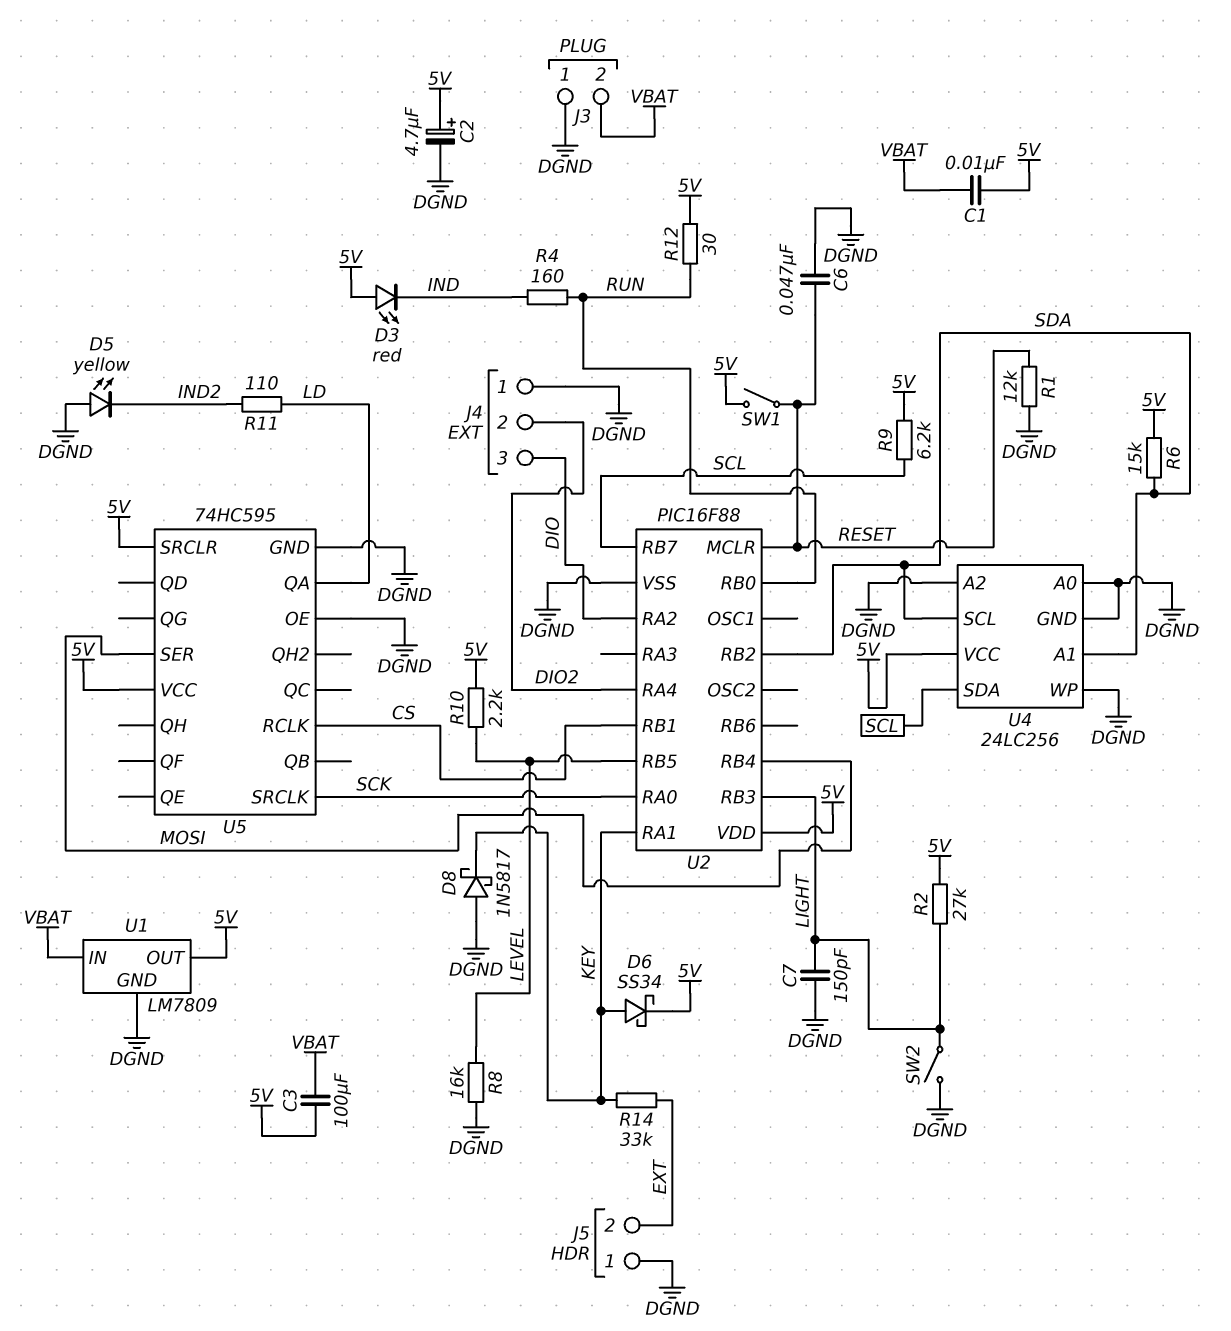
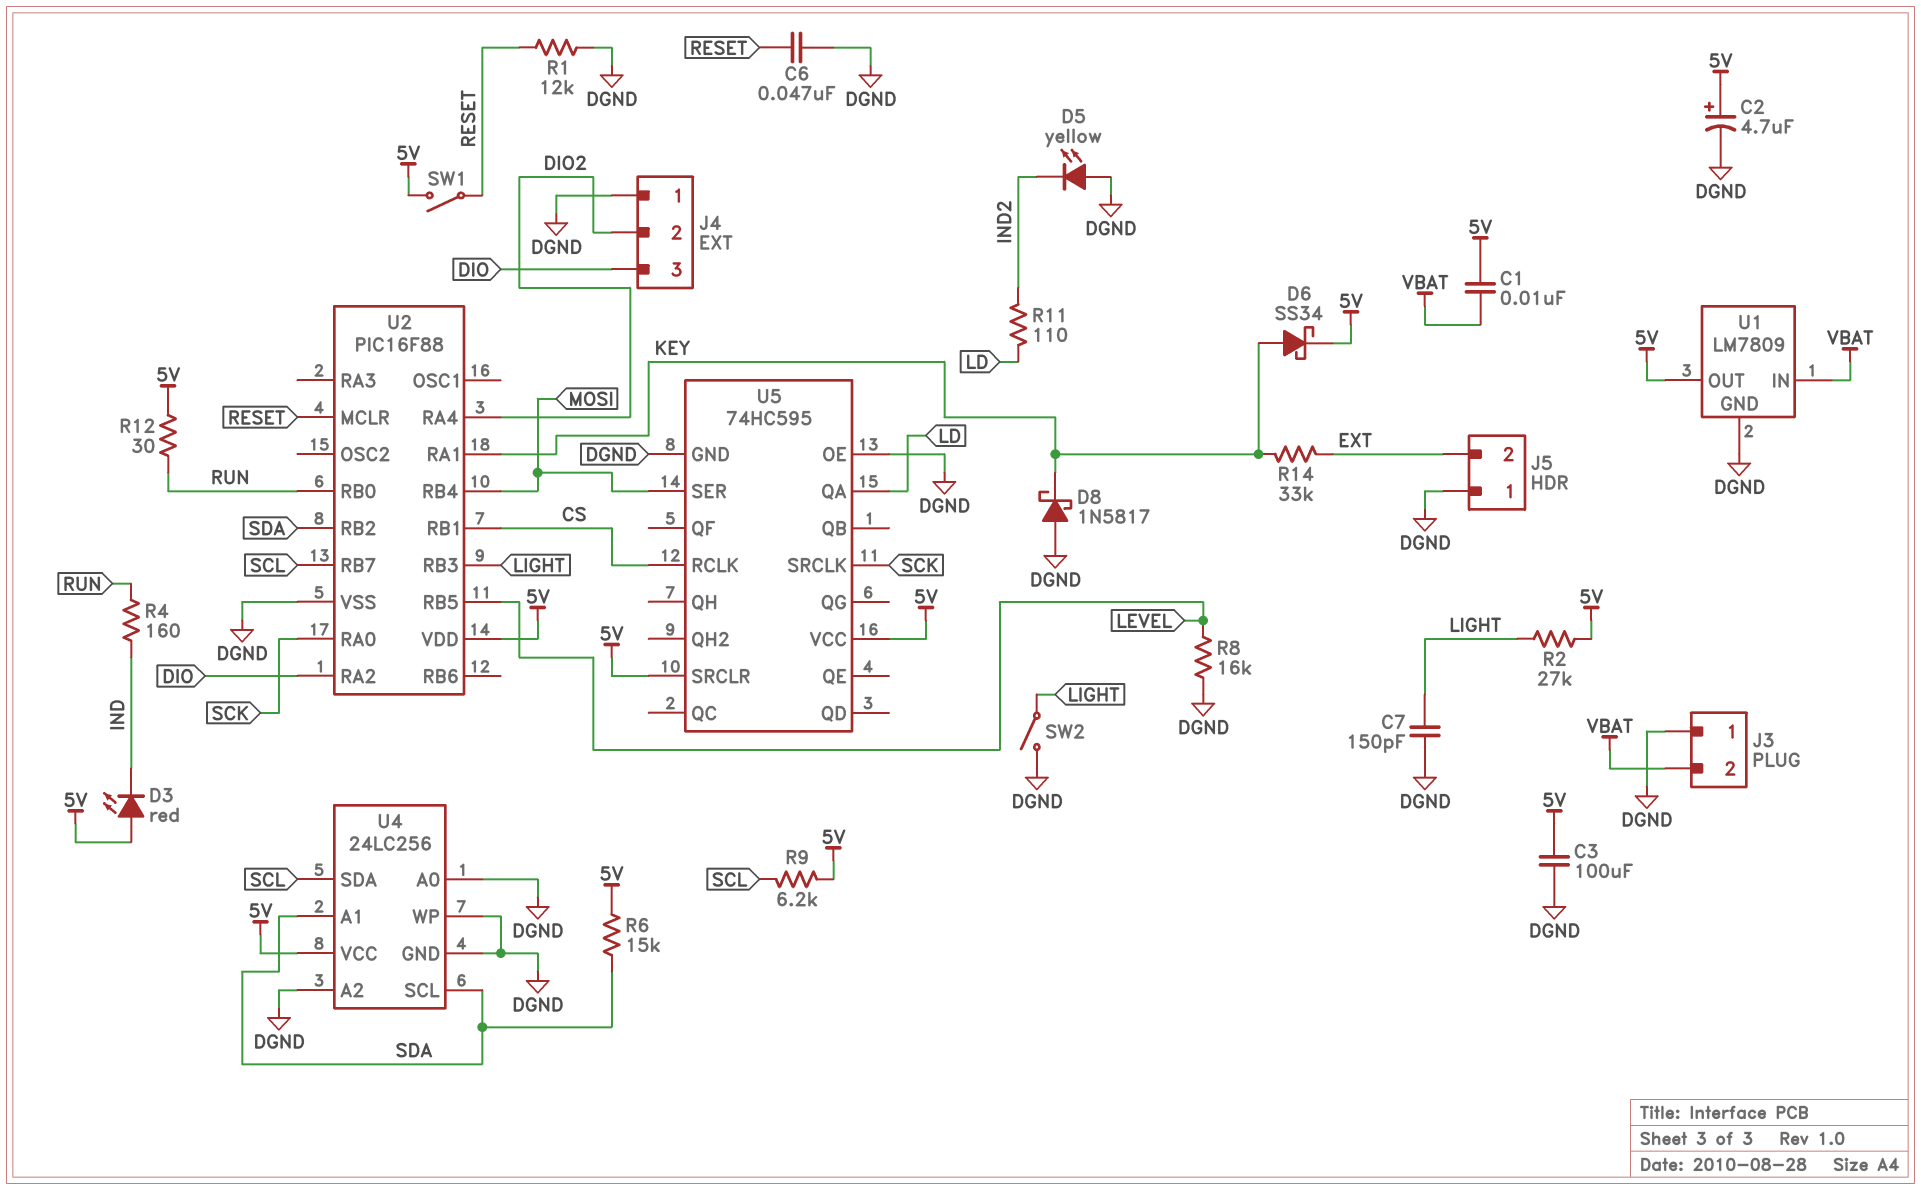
C3: 100uF (5V, VBAT) -> 100uF (5V, DGND)
R10: 2.2k (5V, LEVEL) -> none

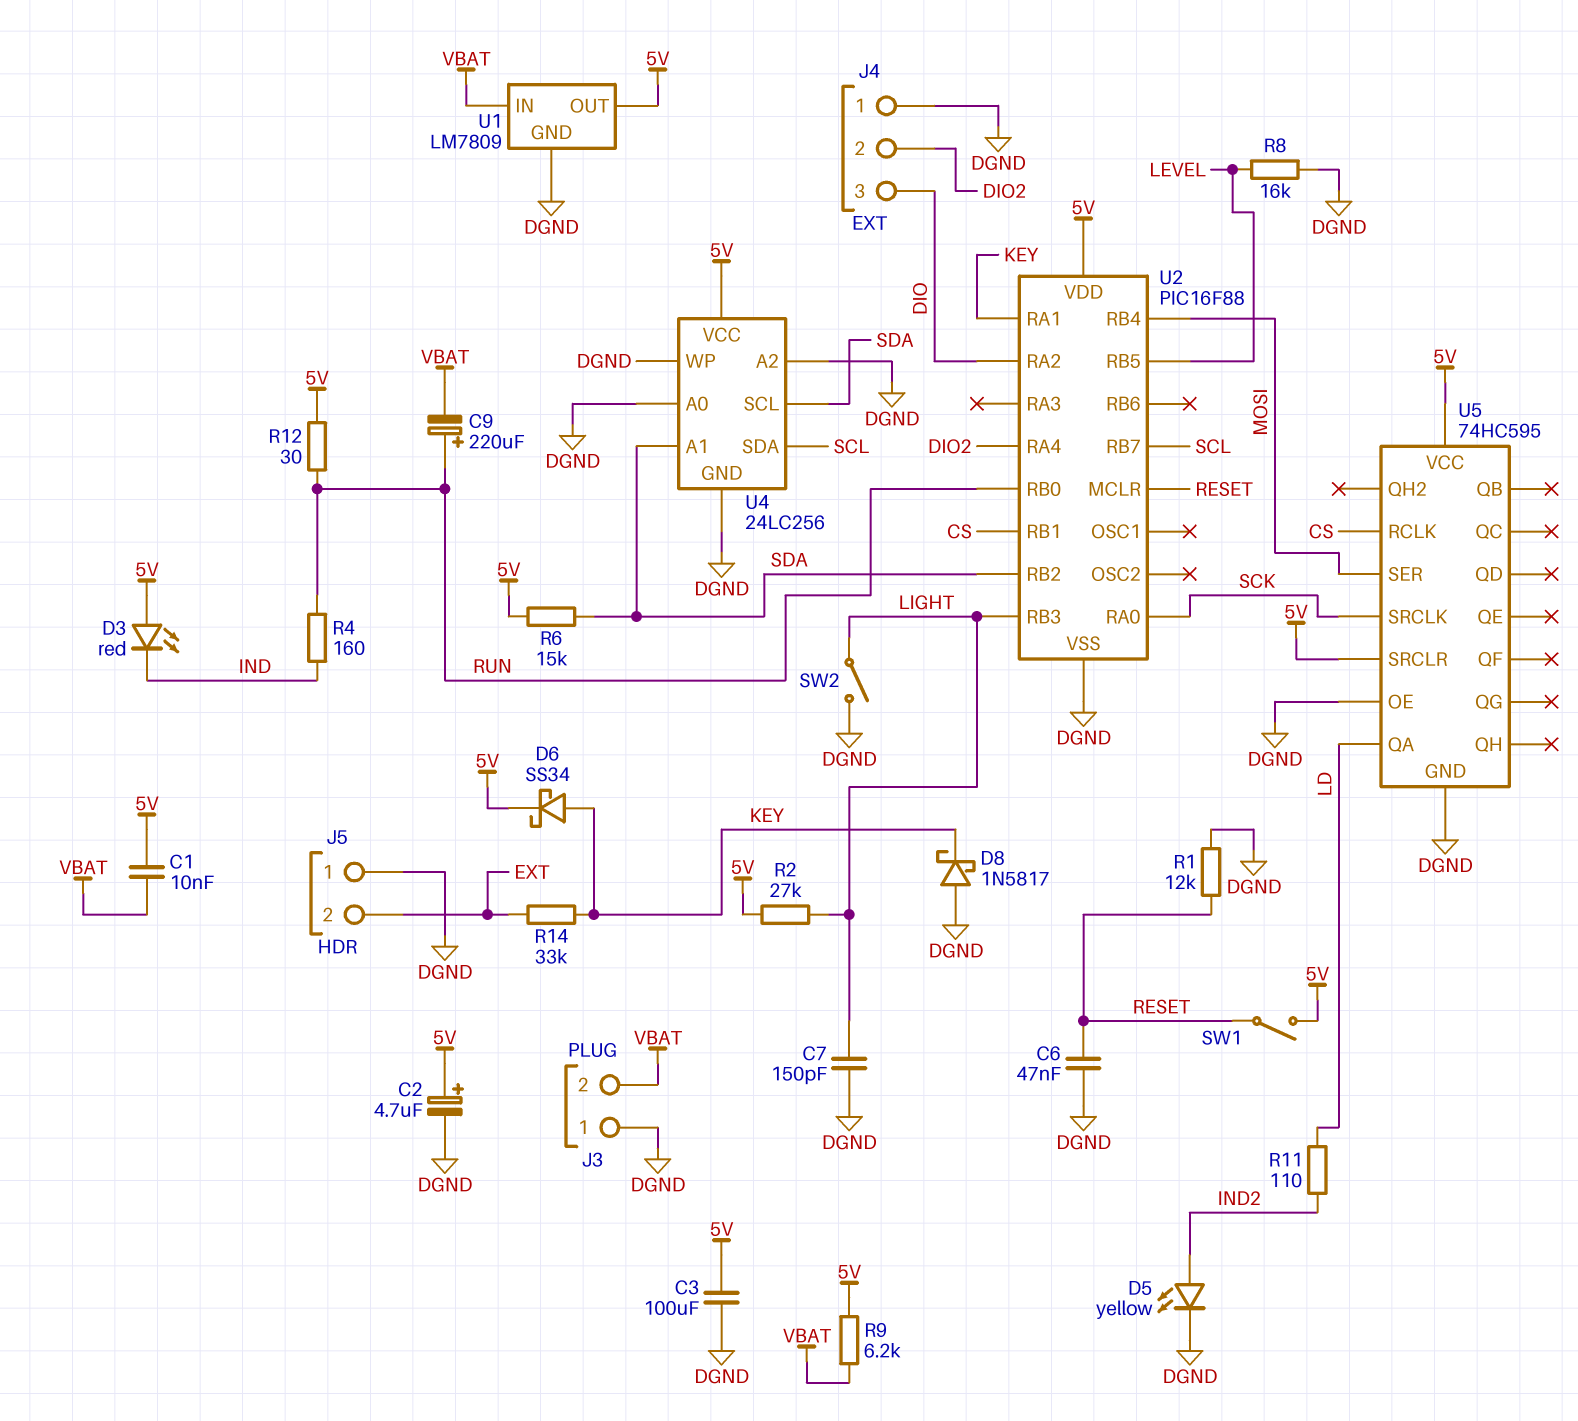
C9: none -> 220uF (plus RUN, minus VBAT)
D5: LED yellow (A DGND, K IND2) -> LED yellow (A IND2, K DGND)
R9: 6.2k (5V, SCL) -> 6.2k (5V, VBAT)

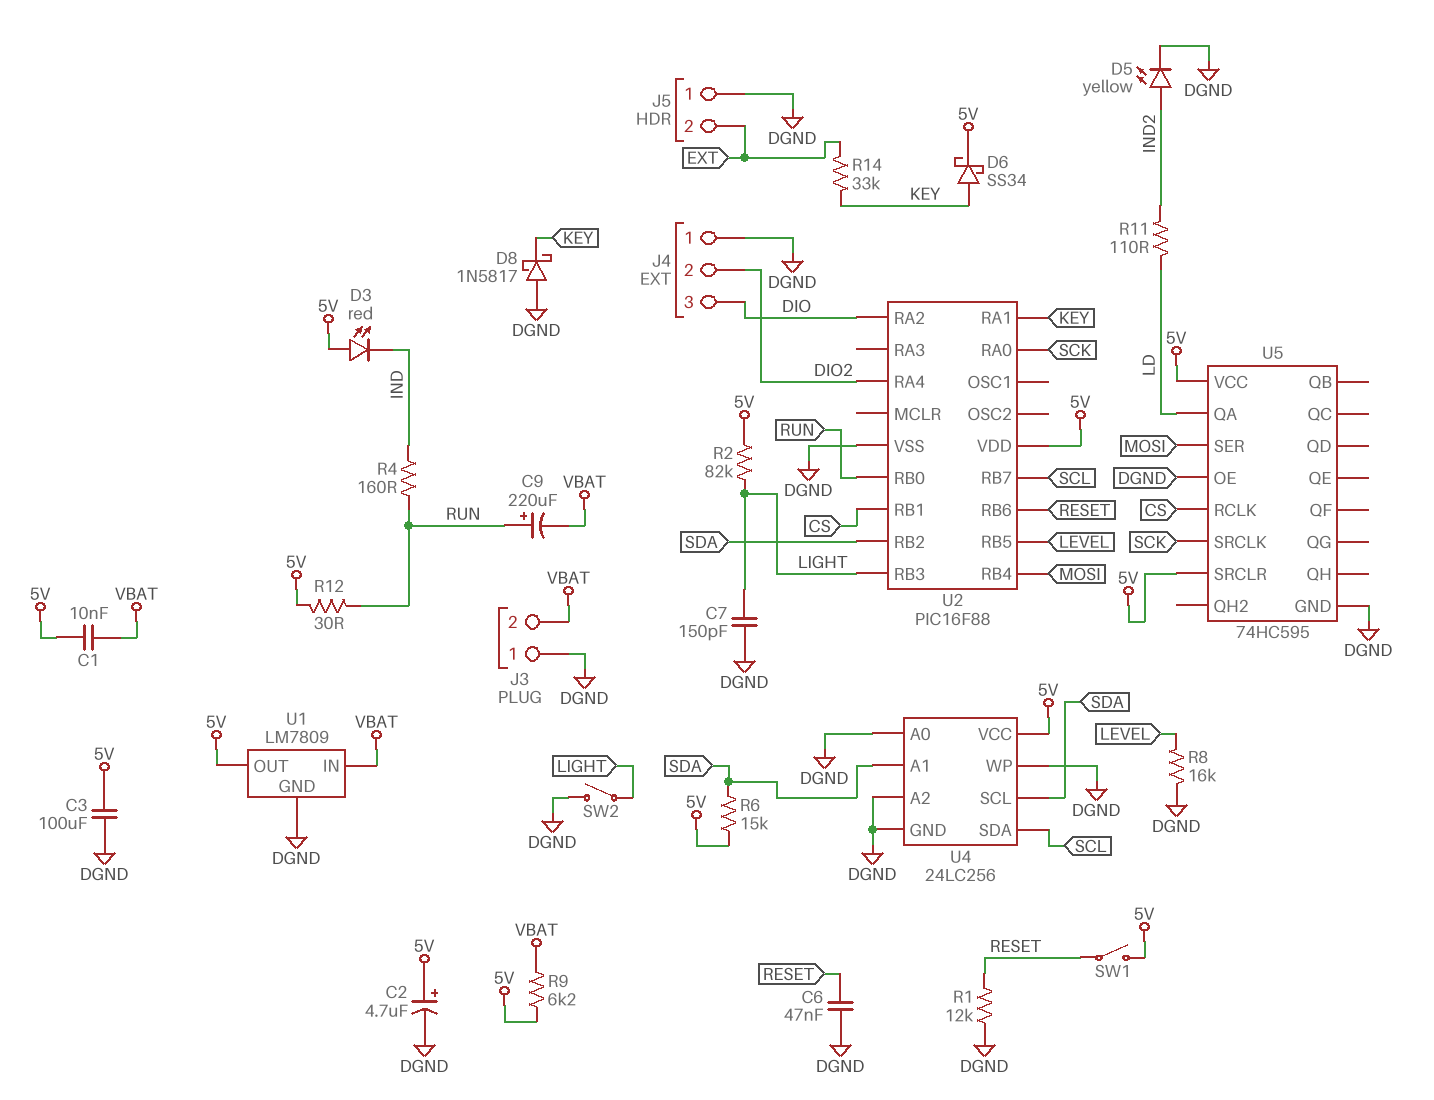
R2: 27k (5V, LIGHT) -> 82k (5V, LIGHT)
U2 pin MCLR: RESET -> none
U2 pin RB6: none -> RESET

